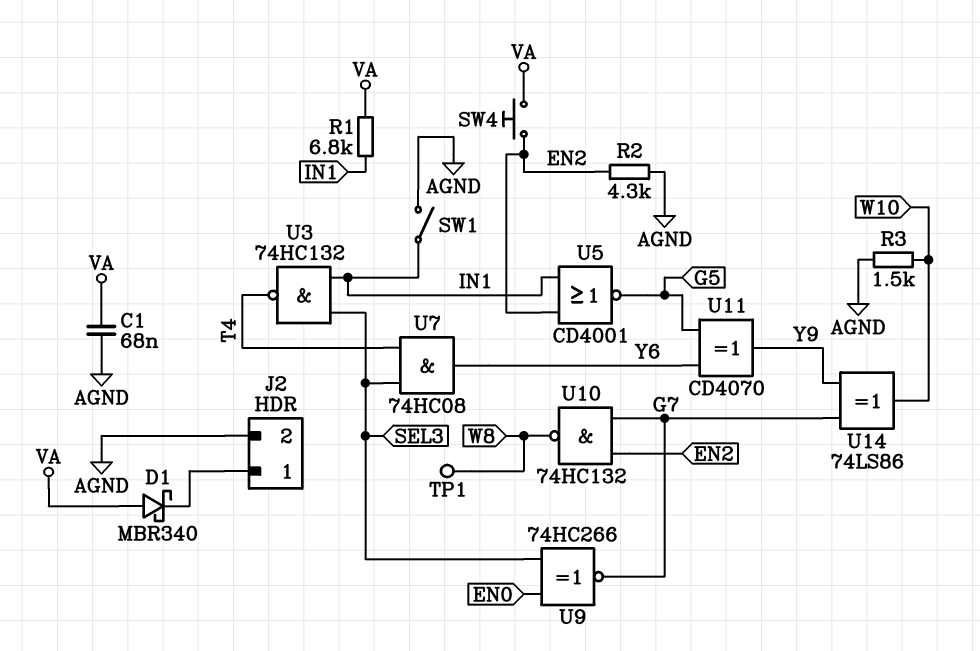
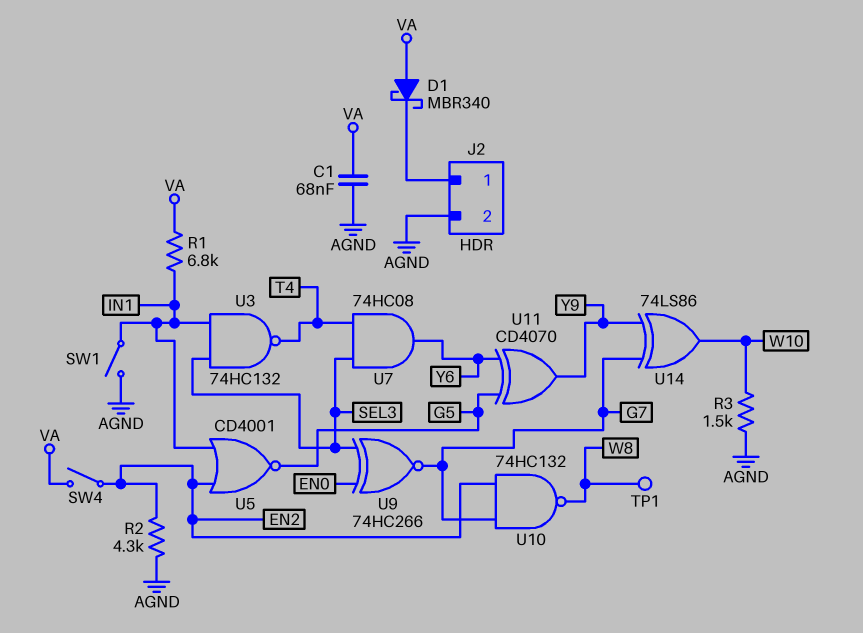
SW4: button (EN2, VA) -> switch (EN2, VA)

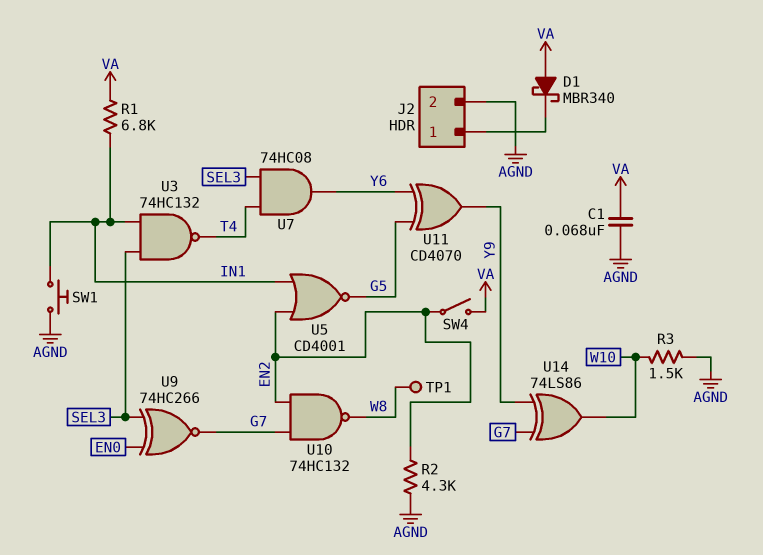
SW1: switch (AGND, IN1) -> button (AGND, IN1)

